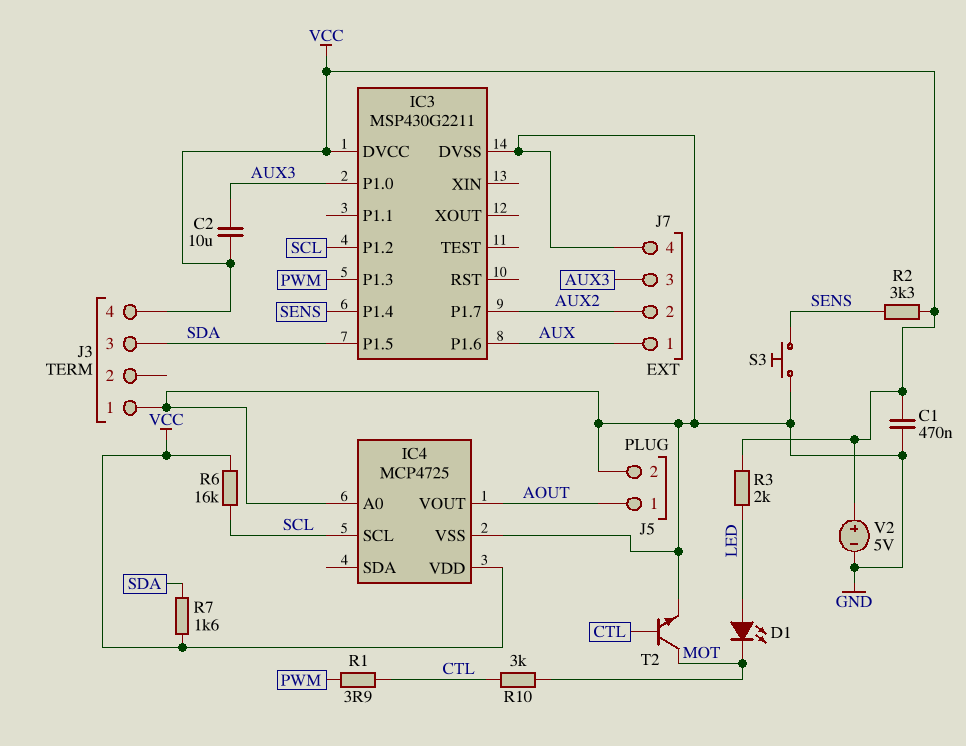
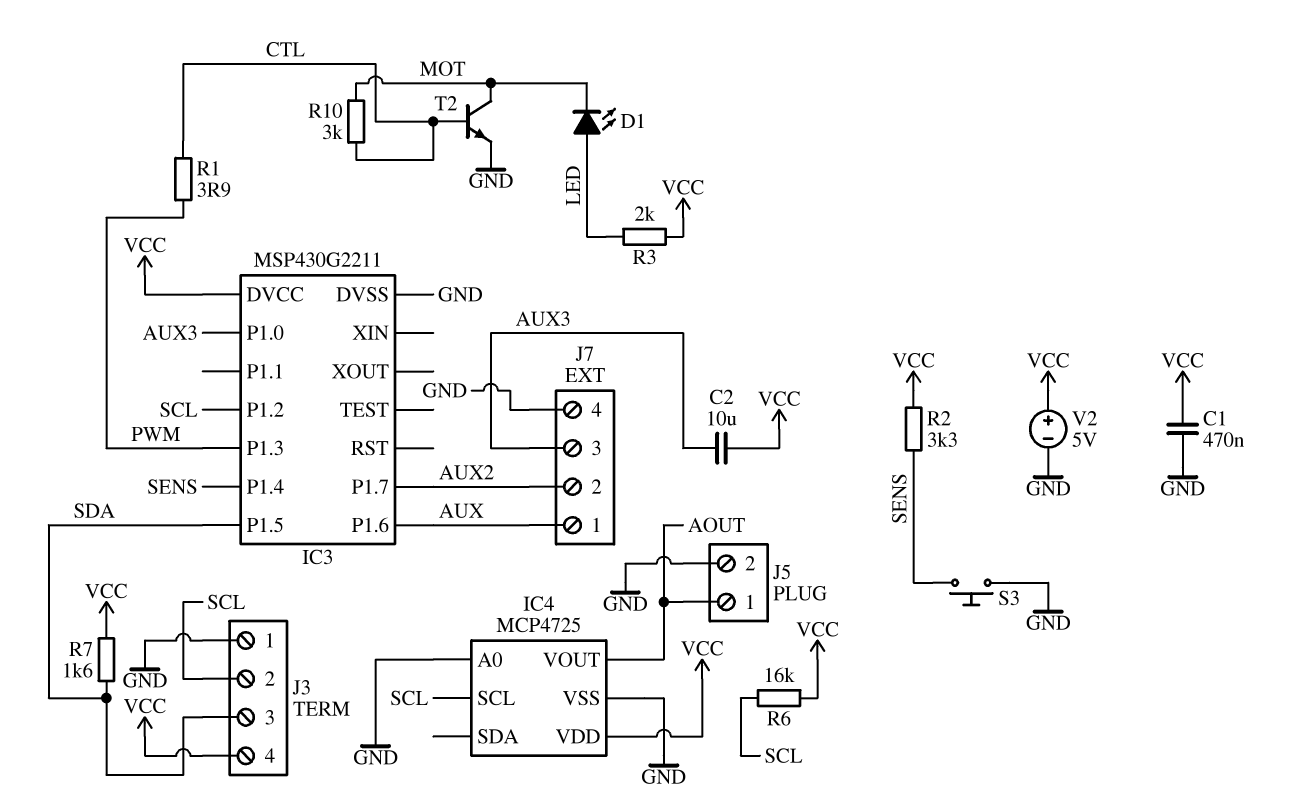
J3 pin 2: none -> SCL

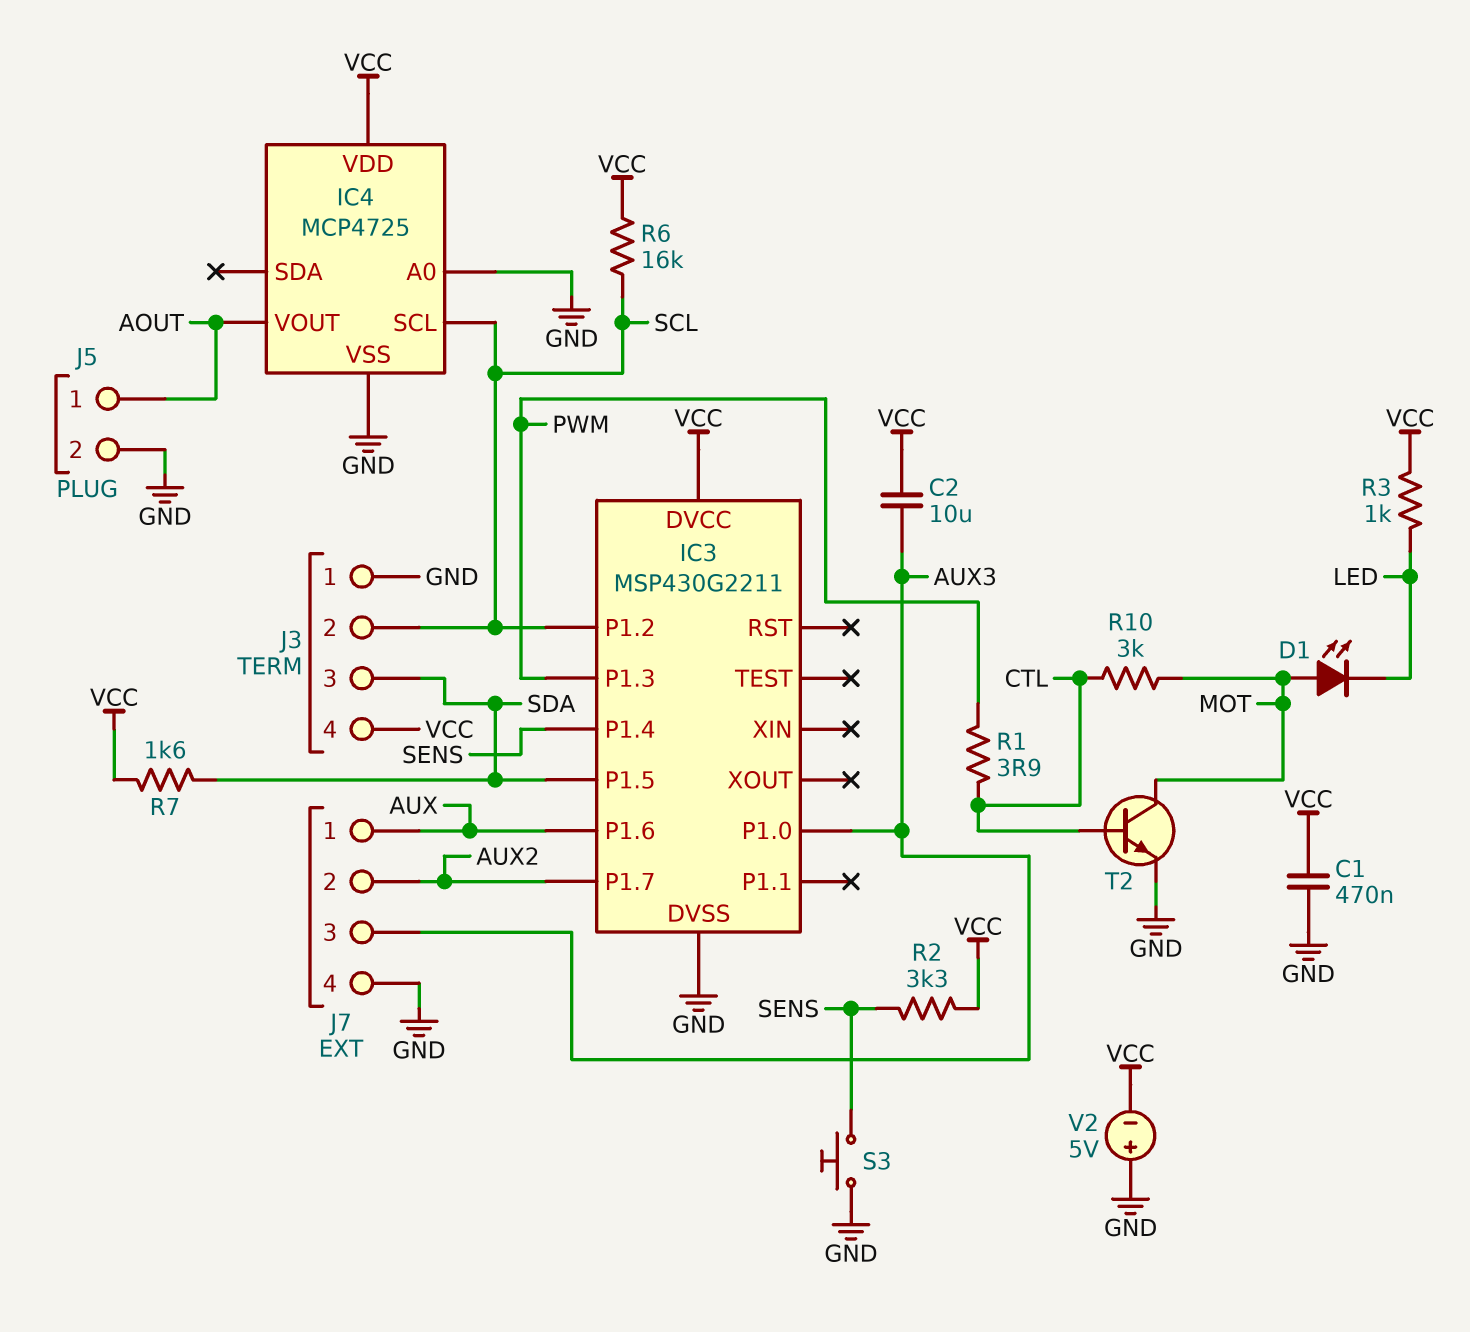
D1: LED (A LED, K MOT) -> LED (A MOT, K LED)
R3: 2k (LED, VCC) -> 1k (LED, VCC)
V2: 5V (plus VCC, minus GND) -> 5V (plus GND, minus VCC)

